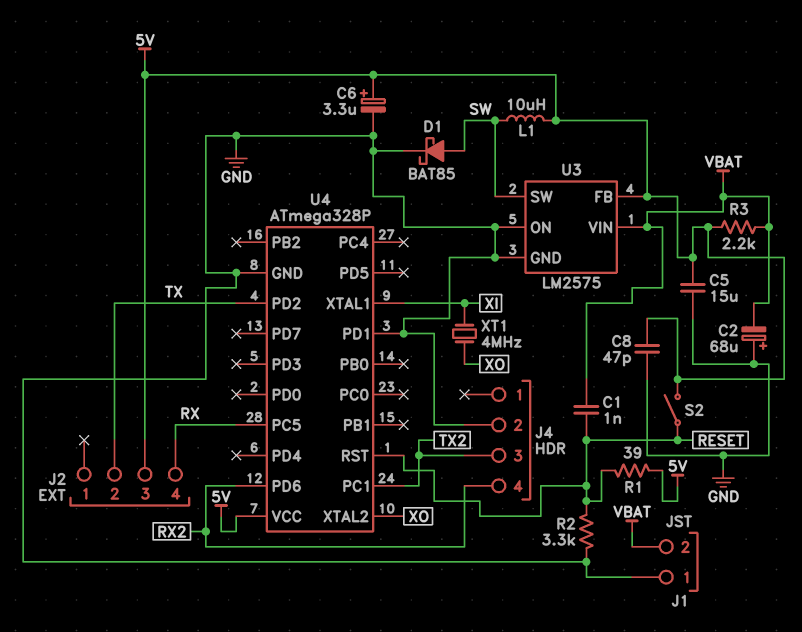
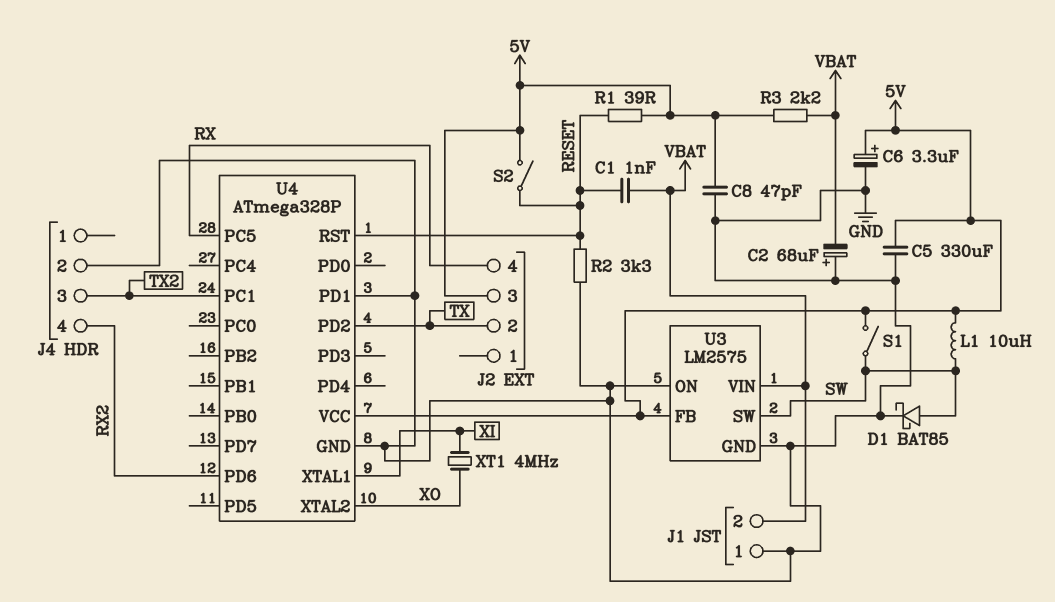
C5: 15uF (5V, GND) -> 330uF (5V, GND)
S1: none -> switch (5V, SW)

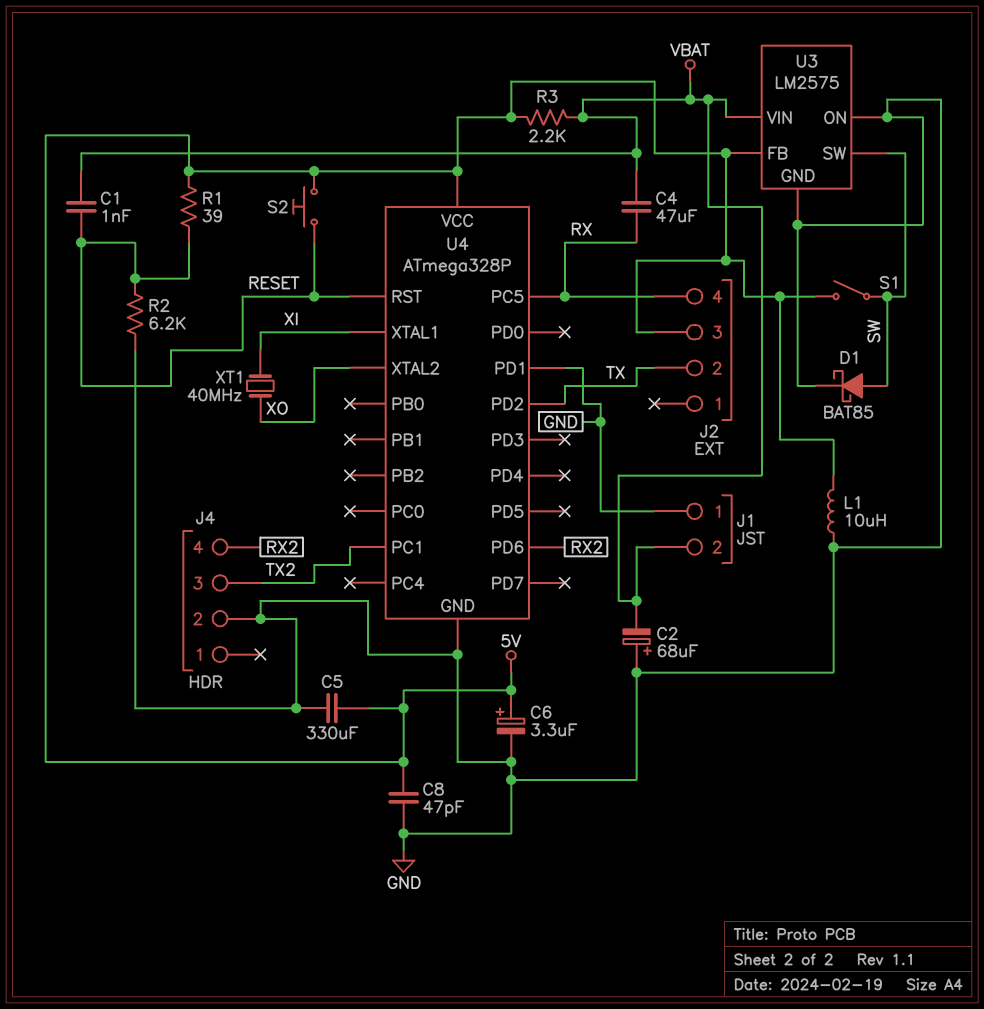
C4: none -> 47uF (RX, VBAT)
L1: 10uH (5V, SW) -> 10uH (5V, GND)
R2: 3.3k (GND, RESET) -> 6.2k (GND, RESET)
S2: switch (5V, RESET) -> button (5V, RESET)
XT1: 4MHz (XI, XO) -> 40MHz (XI, XO)

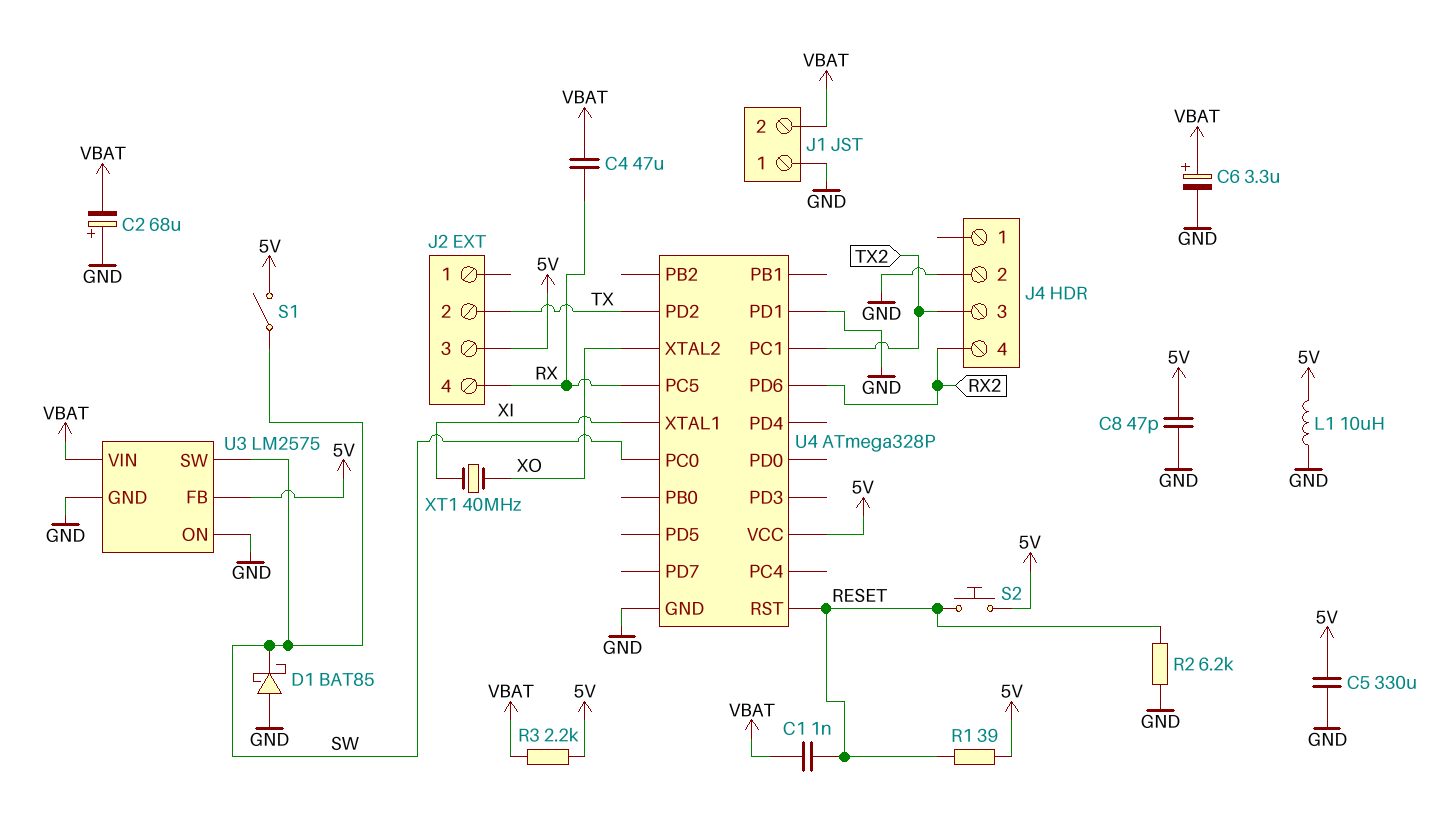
C6: 3.3uF (plus 5V, minus GND) -> 3.3uF (plus VBAT, minus GND)
D1: schottky BAT85 (A SW, K GND) -> schottky BAT85 (A GND, K SW)
U4 pin PC0: none -> SW

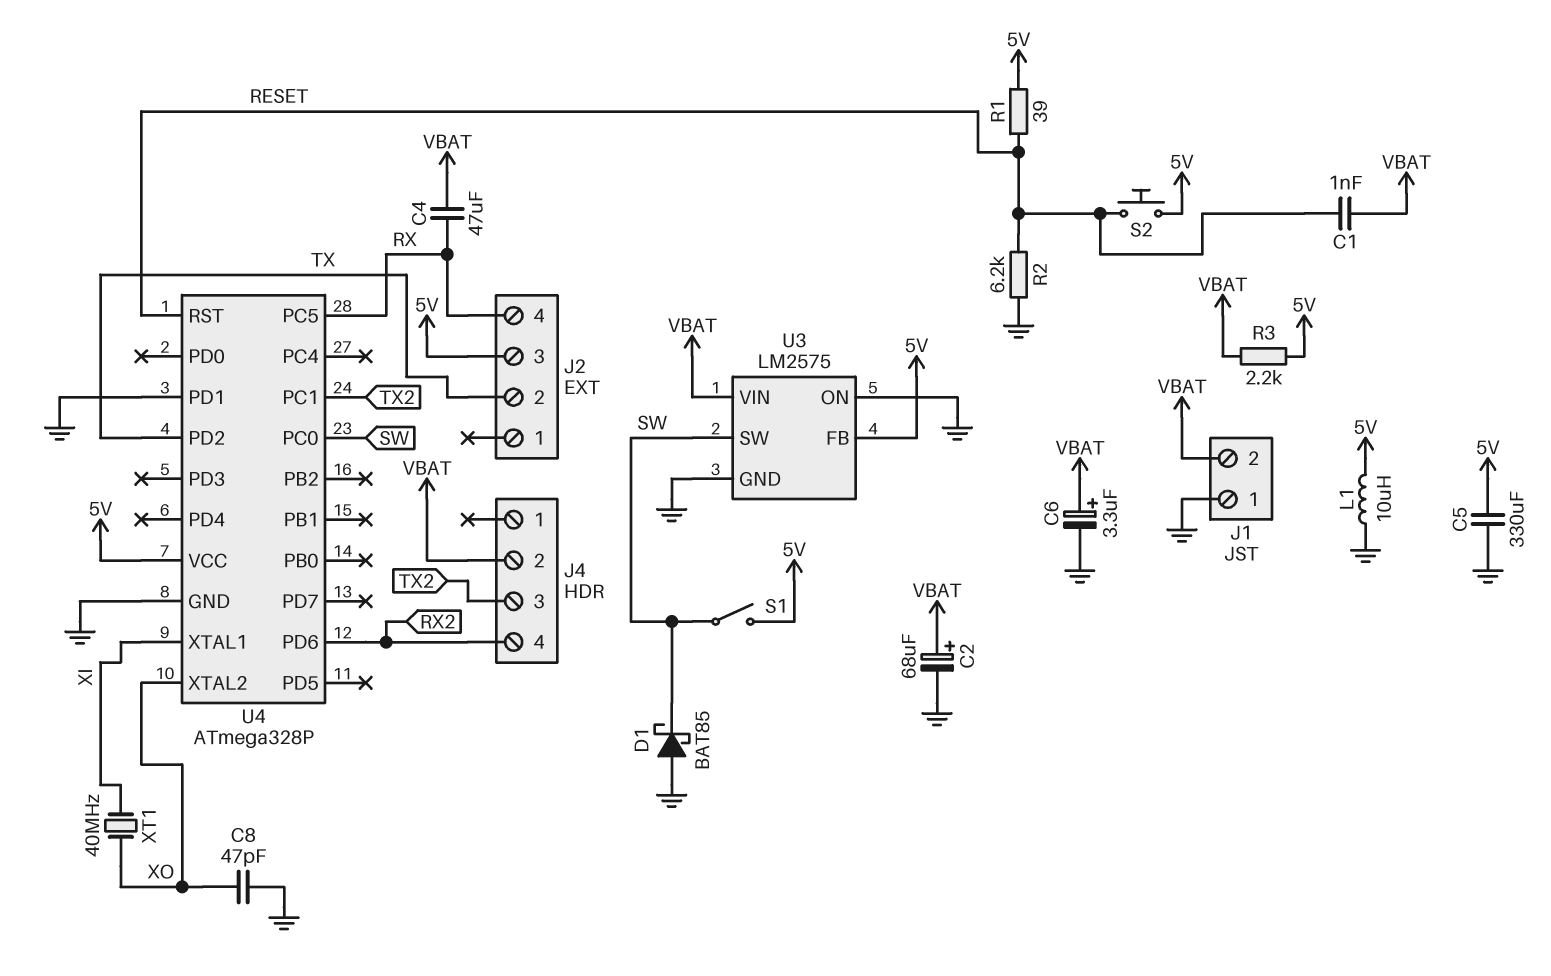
C2: 68uF (plus GND, minus VBAT) -> 68uF (plus VBAT, minus GND)
C8: 47pF (5V, GND) -> 47pF (GND, XO)
J4 pin 2: GND -> VBAT

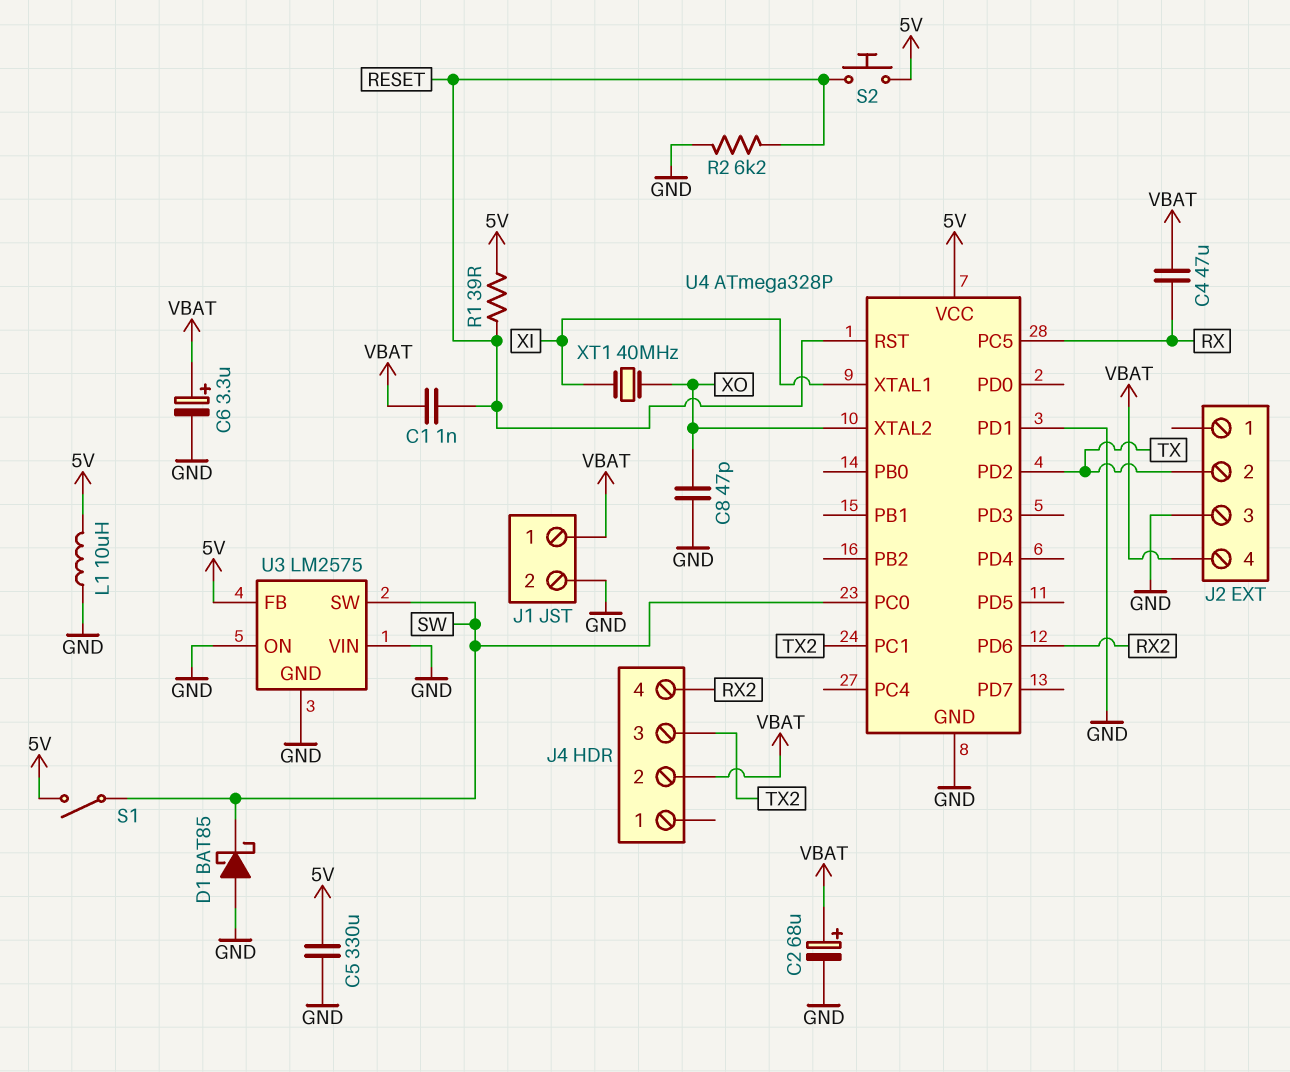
J1 pin 1: GND -> VBAT
J1 pin 2: VBAT -> GND
J2 pin 3: 5V -> GND
J2 pin 4: RX -> VBAT
R3: 2.2k (5V, VBAT) -> none
U3 pin VIN: VBAT -> GND

